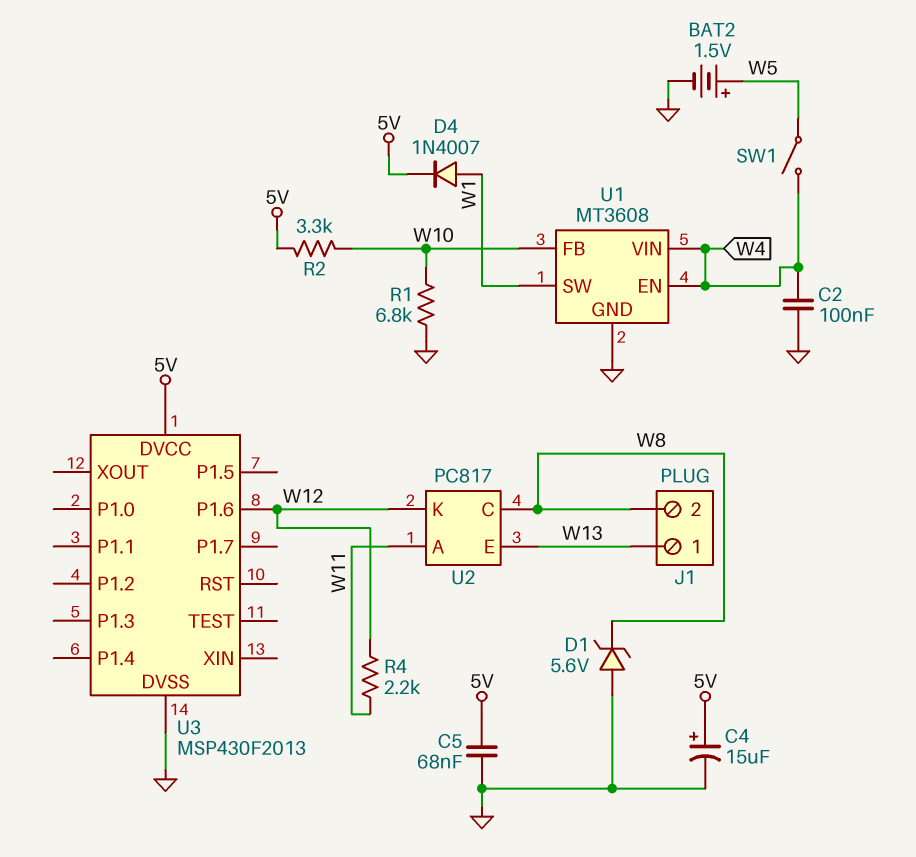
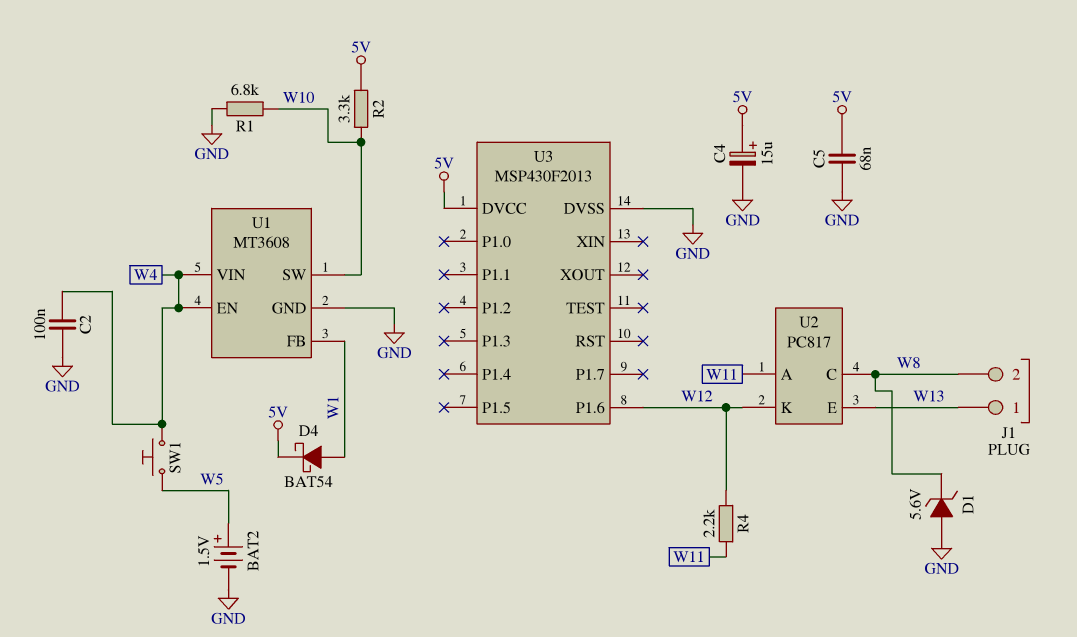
D4: diode 1N4007 (A W1, K 5V) -> schottky BAT54 (A W1, K 5V)
SW1: switch (W4, W5) -> button (W4, W5)
U1 pin FB: W10 -> W1
U1 pin SW: W1 -> W10

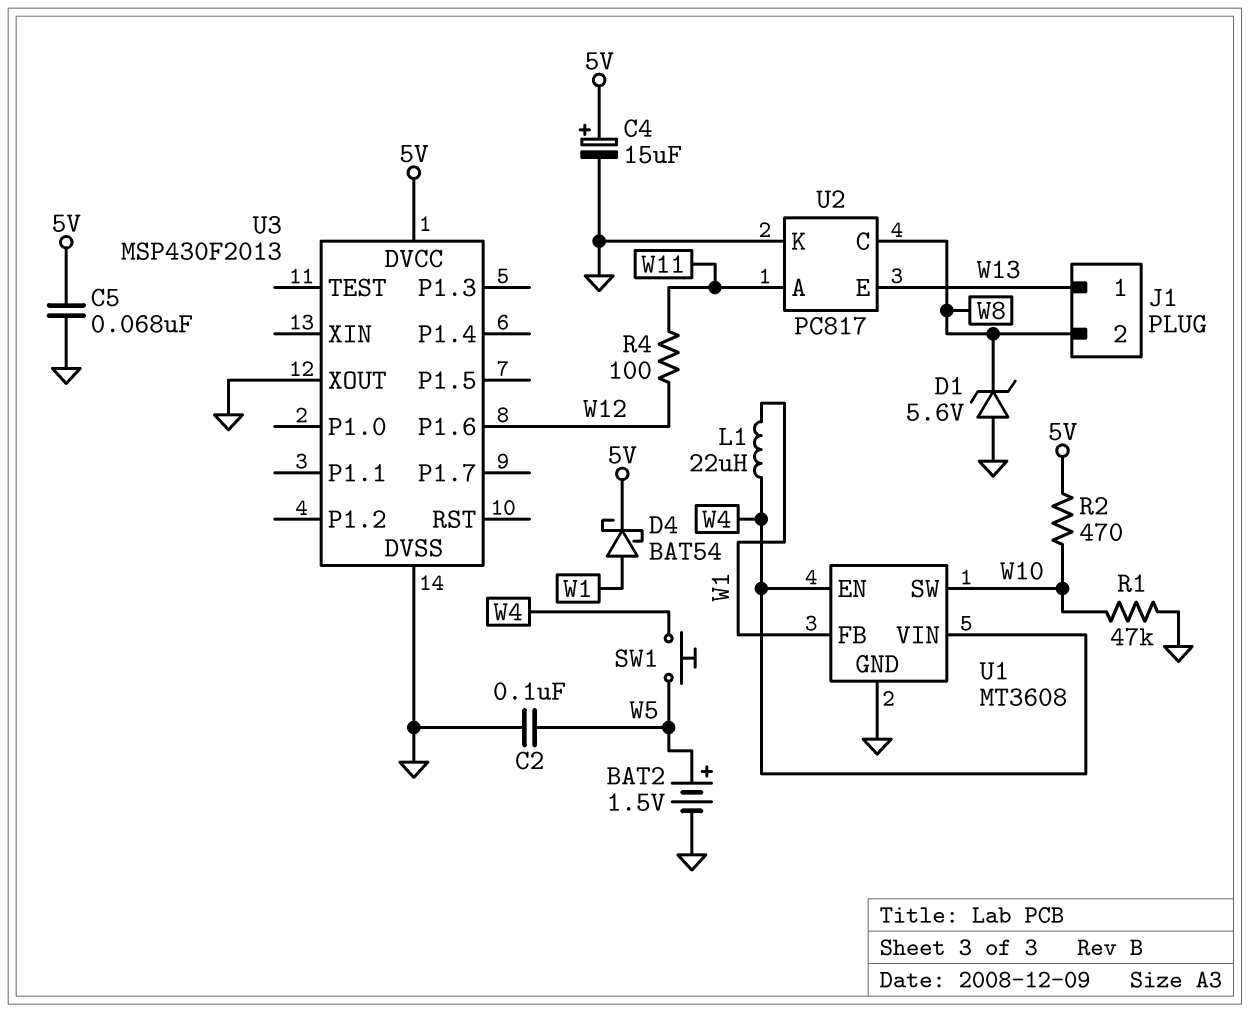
C2: 100nF (GND, W4) -> 100nF (GND, W5)
L1: none -> 22uH (W1, W4)
R1: 6.8k (GND, W10) -> 47k (GND, W10)
R2: 3.3k (5V, W10) -> 470 (5V, W10)
R4: 2.2k (W11, W12) -> 100 (W11, W12)
U2 pin K: W12 -> GND
U3 pin XOUT: none -> GND

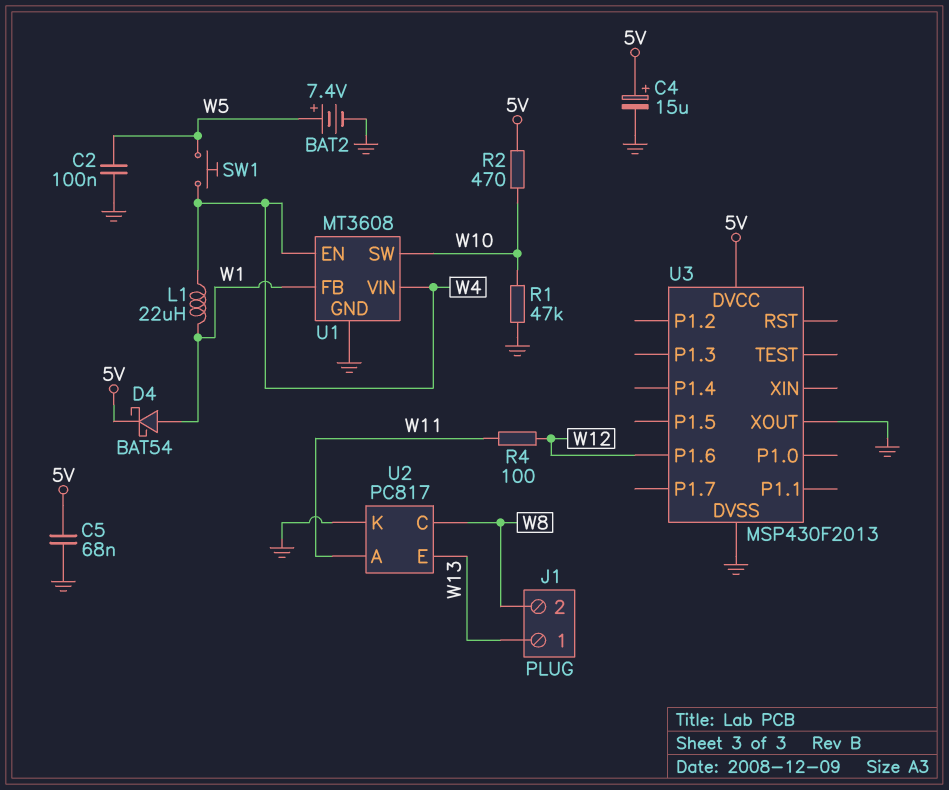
BAT2: 1.5V (plus W5, minus GND) -> 7.4V (plus W5, minus GND)
D1: zener 5.6V (A GND, K W8) -> none

